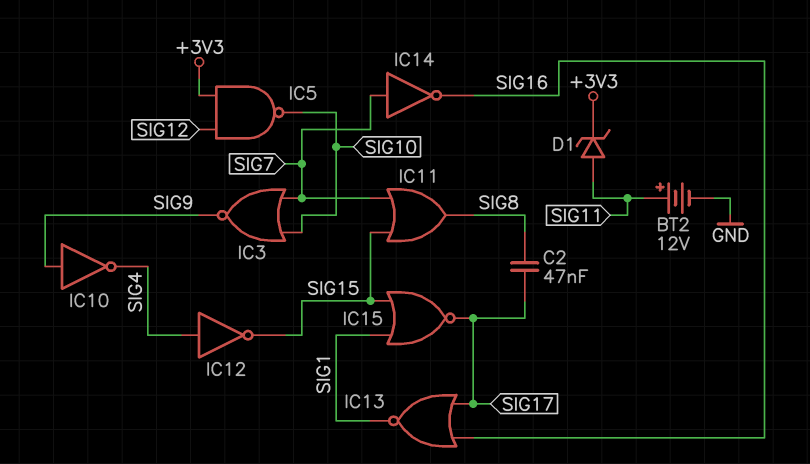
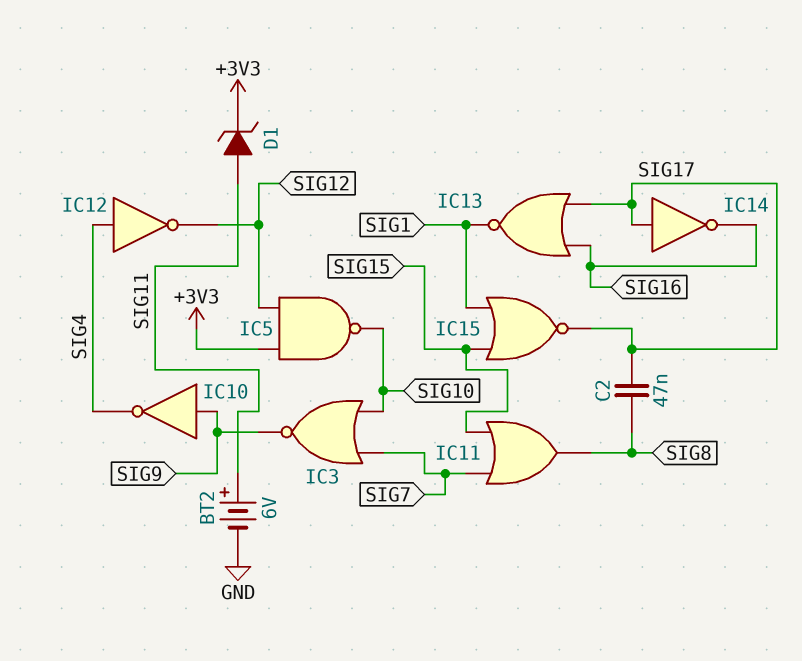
BT2: 12V (plus SIG11, minus GND) -> 6V (plus SIG11, minus GND)
IC12: NOT (in SIG4, out SIG15) -> NOT (in SIG4, out SIG12)
IC14: NOT (in SIG7, out SIG16) -> NOT (in SIG17, out SIG16)

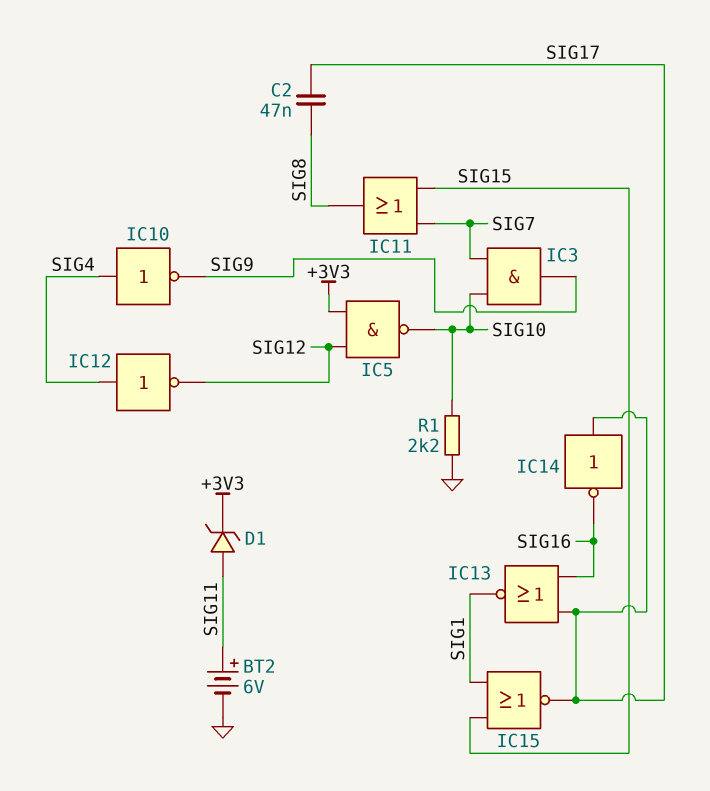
IC3: NOR (in SIG7, in SIG10, out SIG9) -> AND (in SIG7, in SIG10, out SIG9)
IC10: NOT (in SIG9, out SIG4) -> NOT (in SIG4, out SIG9)
R1: none -> 2.2k (GND, SIG10)

